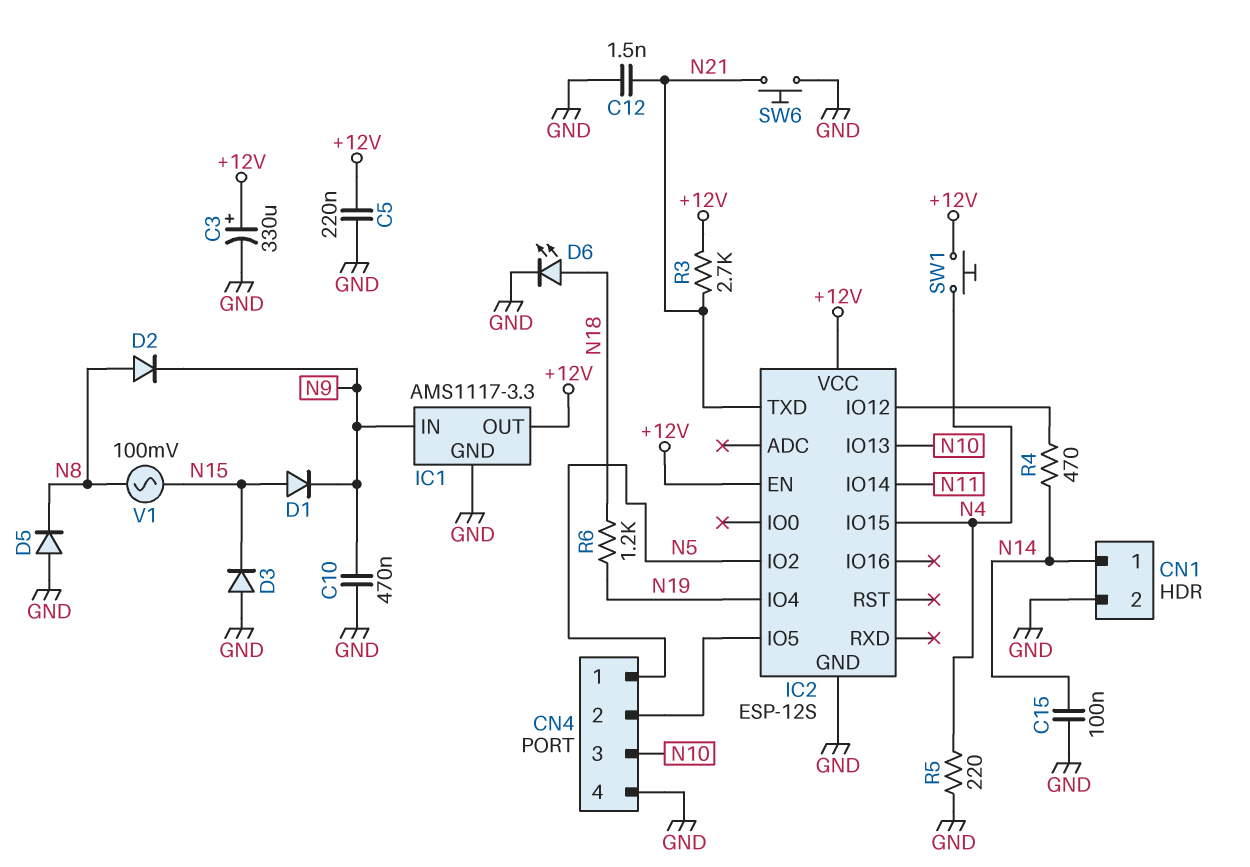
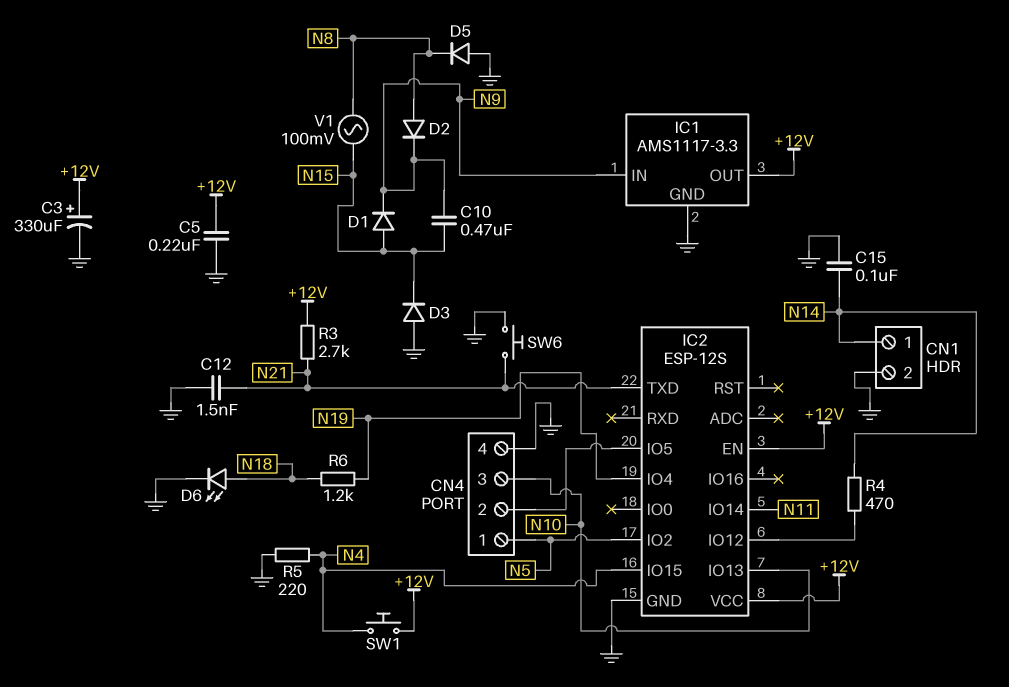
C10: 470nF (GND, N9) -> 470nF (N9, N15)

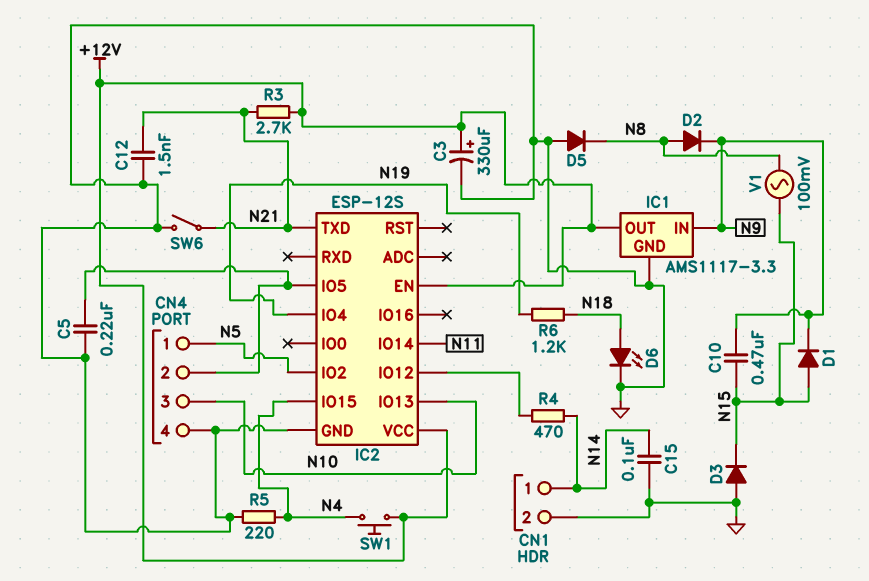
C5: 220nF (+12V, GND) -> 220nF (CN4/2, GND)
SW6: button (GND, N21) -> switch (GND, N21)

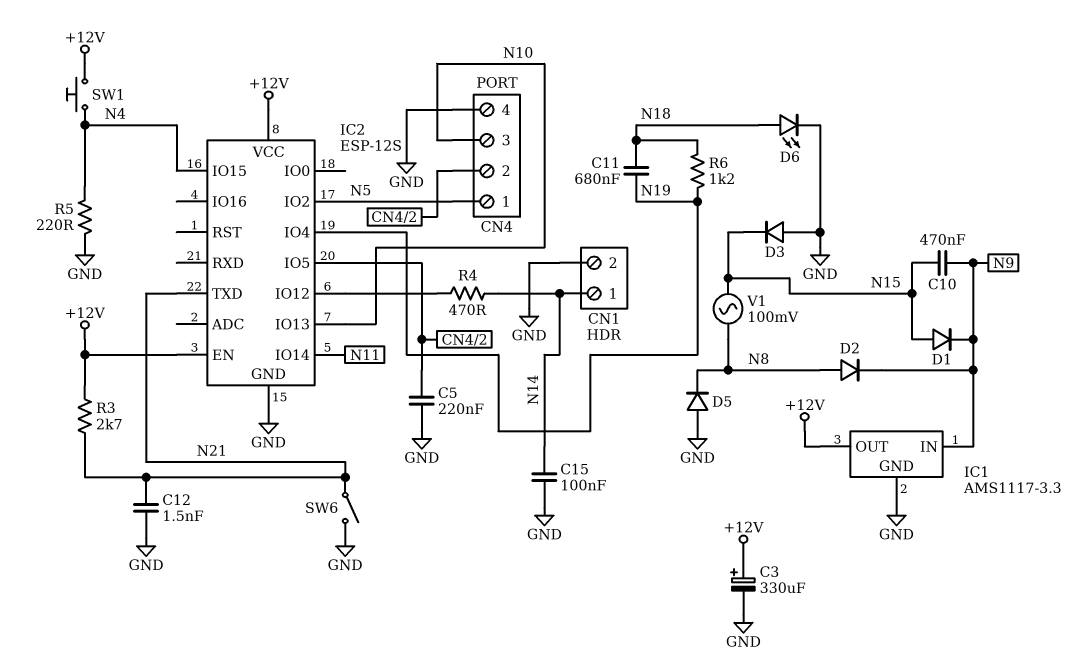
C11: none -> 680nF (N18, N19)

